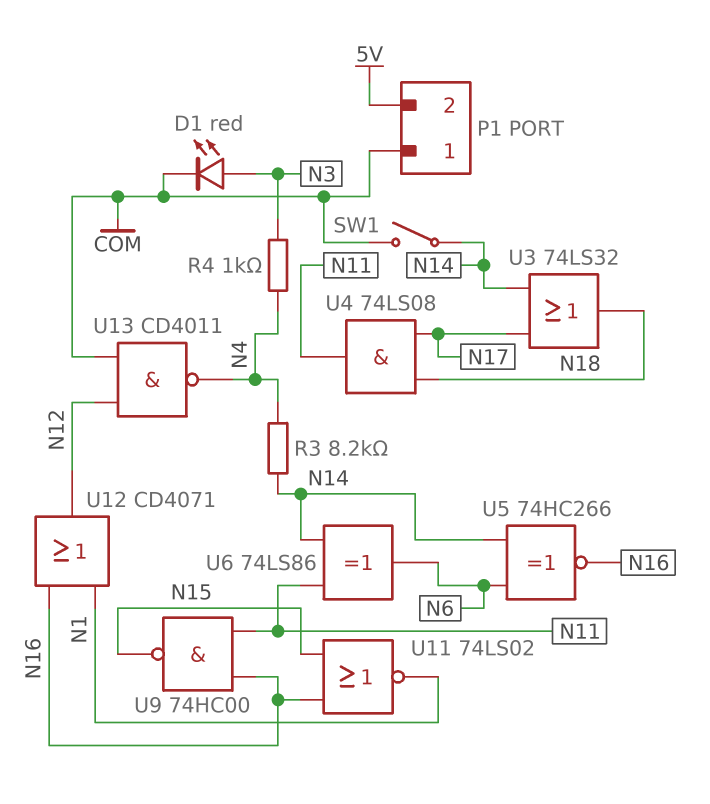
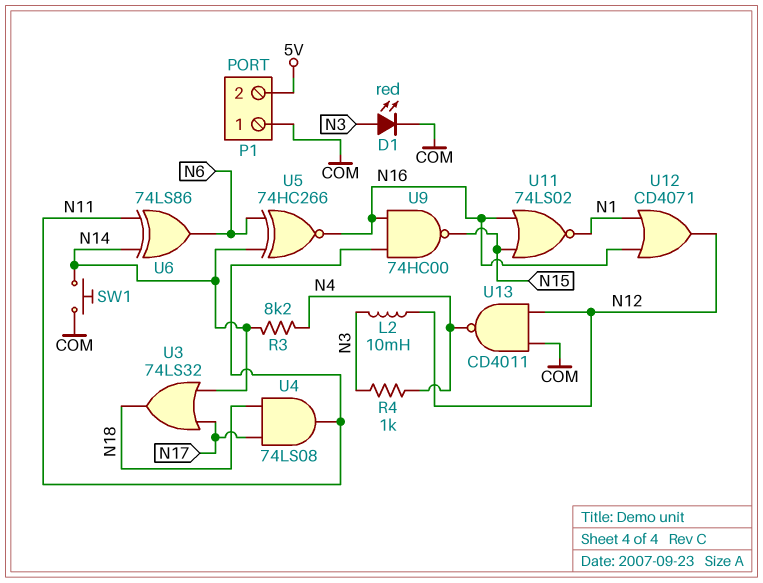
L2: none -> 10mH (N3, N12)
SW1: switch (COM, N14) -> button (COM, N14)

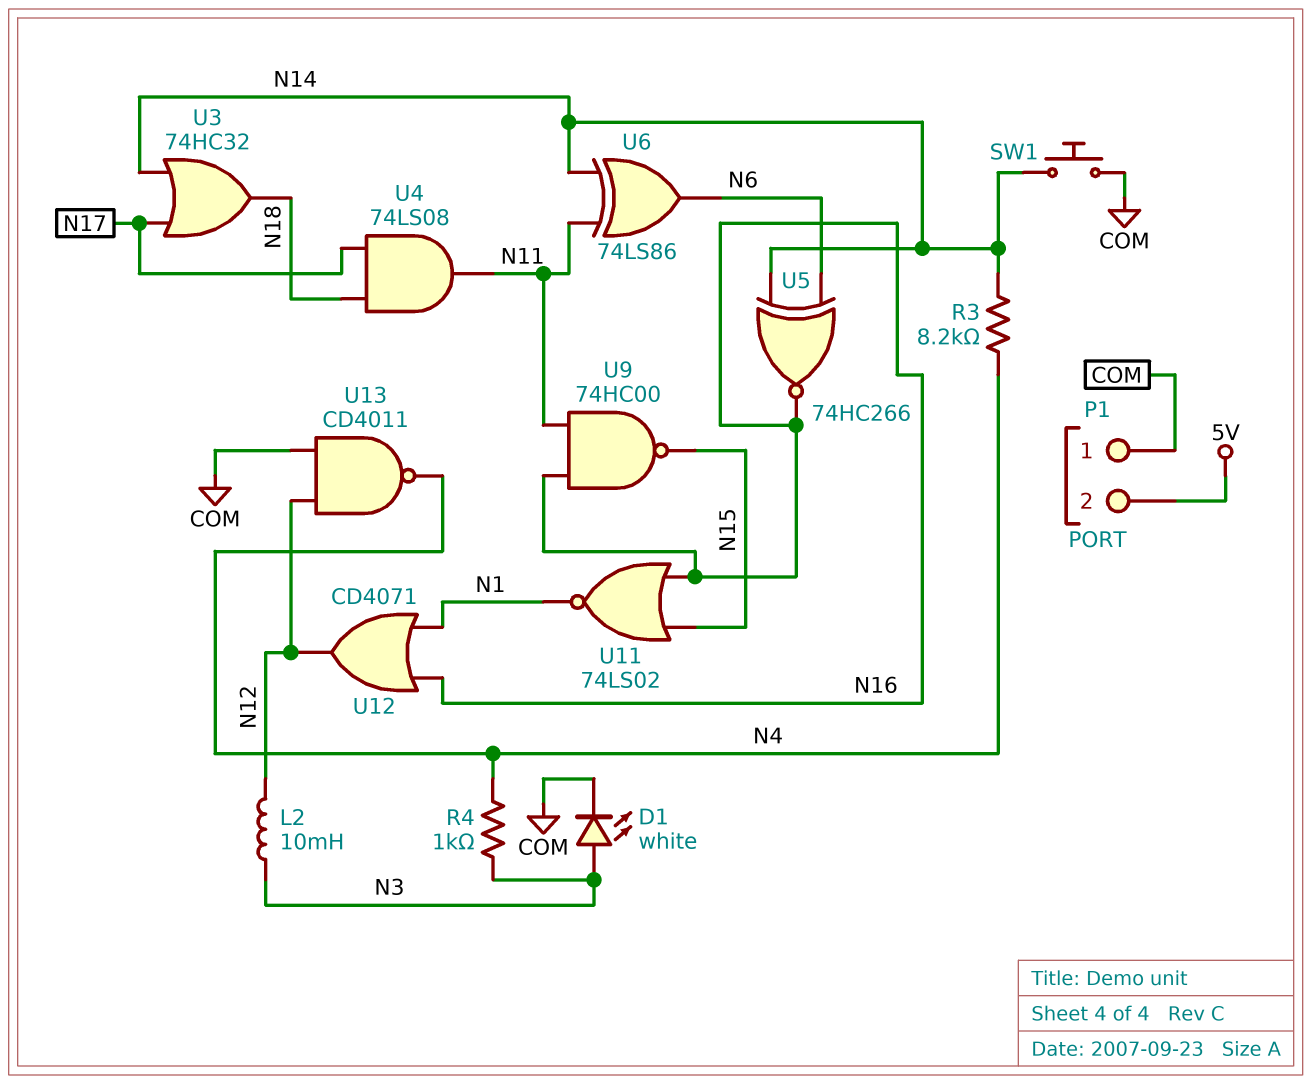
D1: LED red (A N3, K COM) -> LED white (A N3, K COM)
U3: OR 74LS32 (in N14, in N17, out N18) -> OR 74HC32 (in N14, in N17, out N18)

